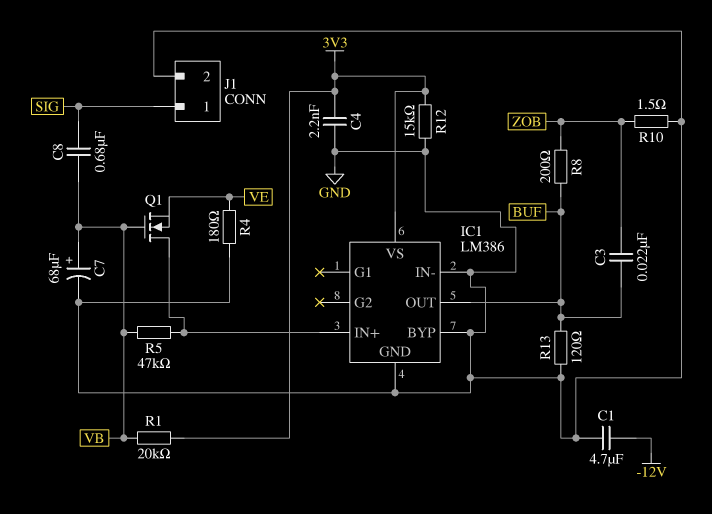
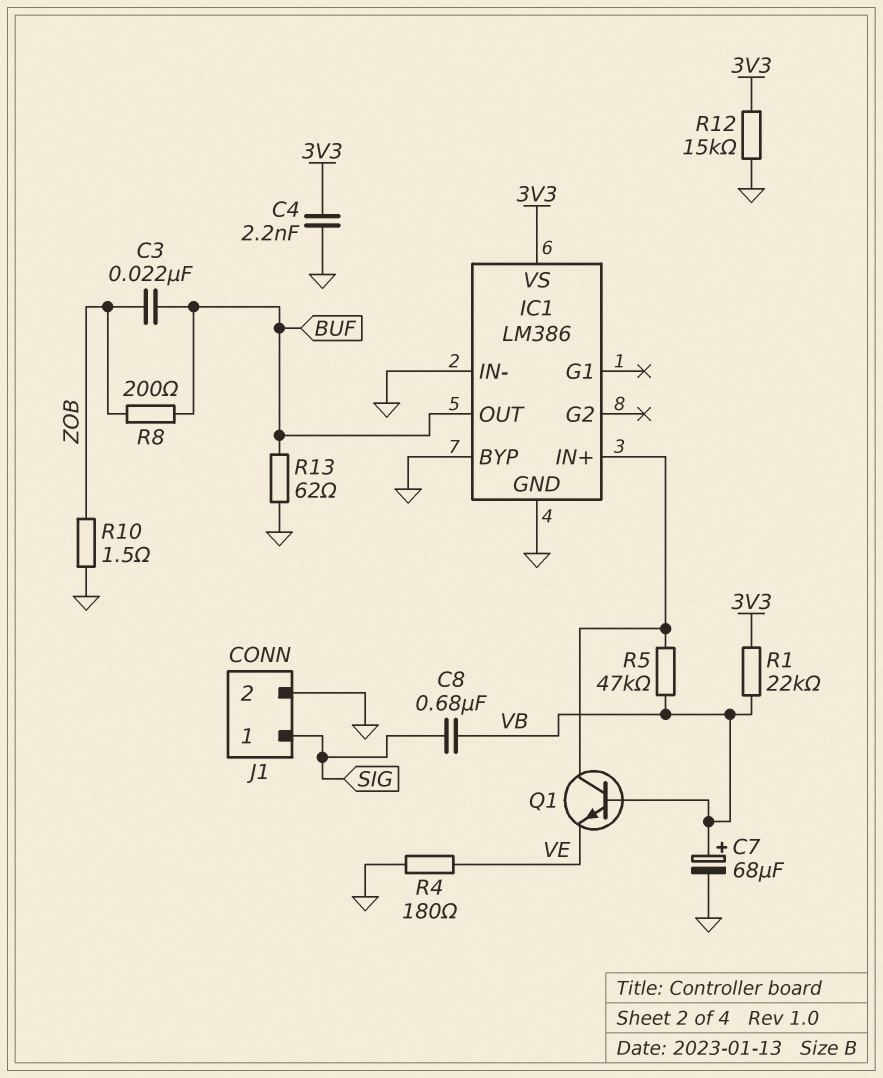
C1: 4.7uF (-12V, GND) -> none
Q1: NMOS (G VB, D IC1/IN+, S VE) -> NPN (B VB, C IC1/IN+, E VE)
R1: 20k (3V3, VB) -> 22k (3V3, VB)
R13: 120 (BUF, GND) -> 62 (BUF, GND)

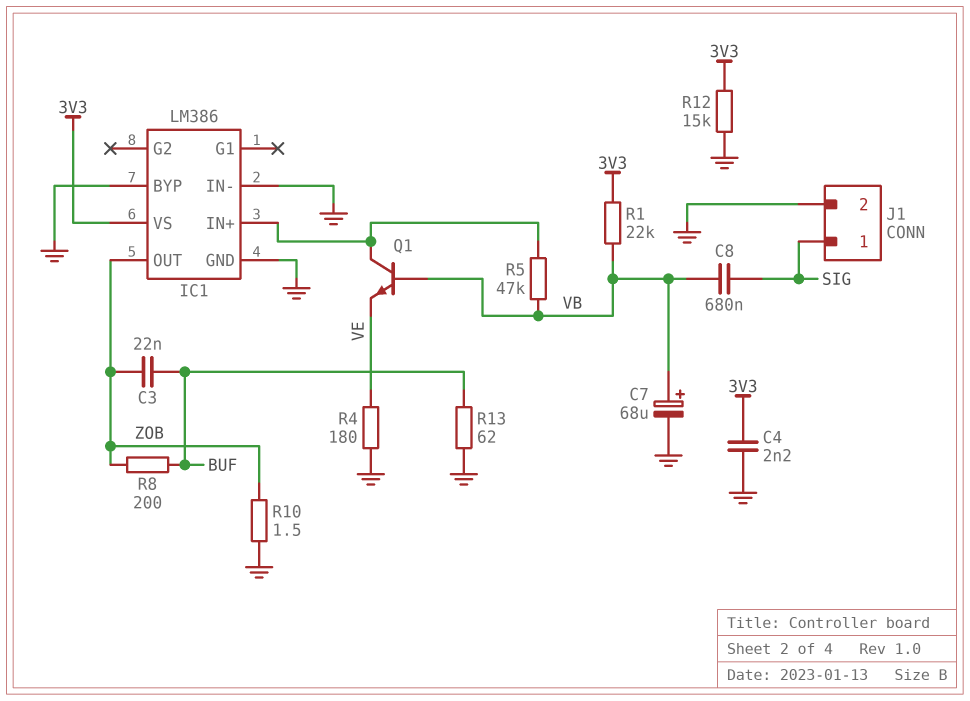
IC1 pin OUT: BUF -> ZOB

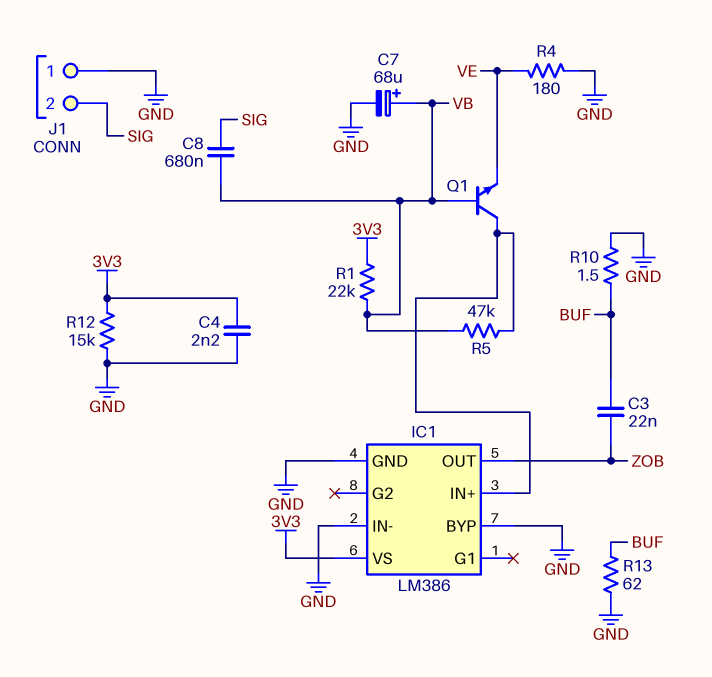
J1 pin 1: SIG -> GND
J1 pin 2: GND -> SIG
R8: 200 (BUF, ZOB) -> none
R10: 1.5 (GND, ZOB) -> 1.5 (BUF, GND)

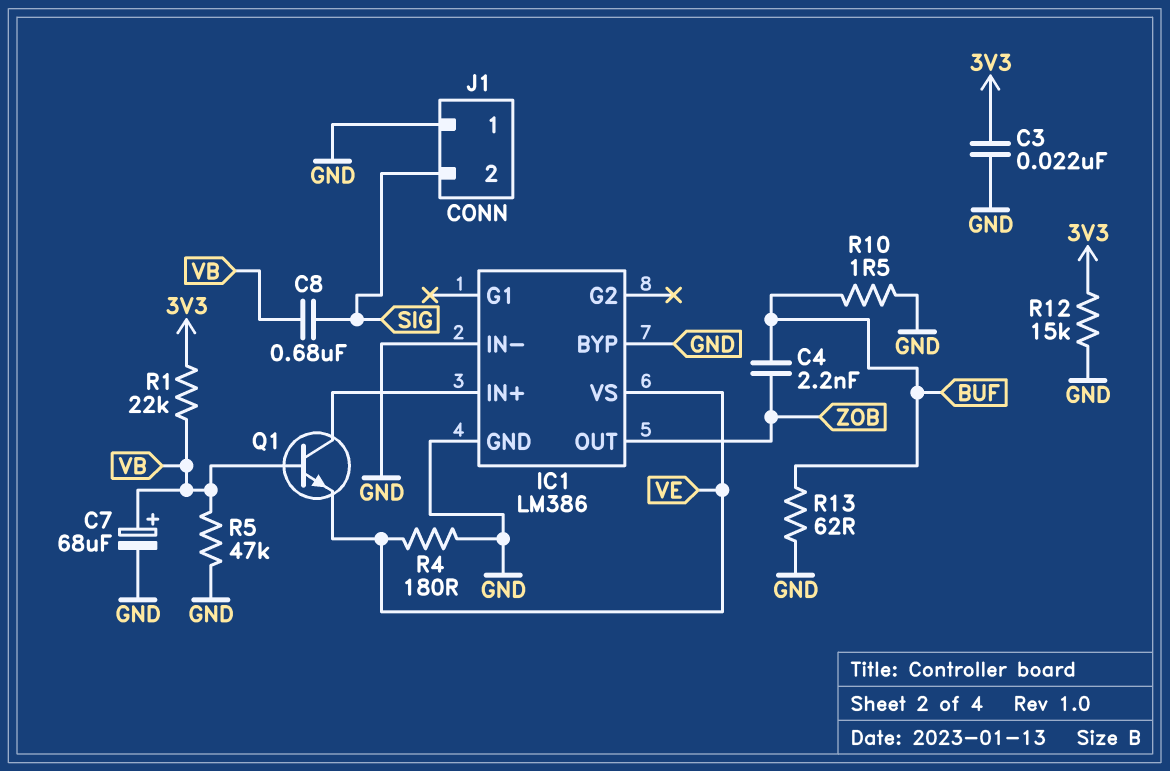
C3: 22nF (BUF, ZOB) -> 22nF (3V3, GND)
C4: 2.2nF (3V3, GND) -> 2.2nF (BUF, ZOB)
IC1 pin VS: 3V3 -> VE
R5: 47k (IC1/IN+, VB) -> 47k (GND, VB)

